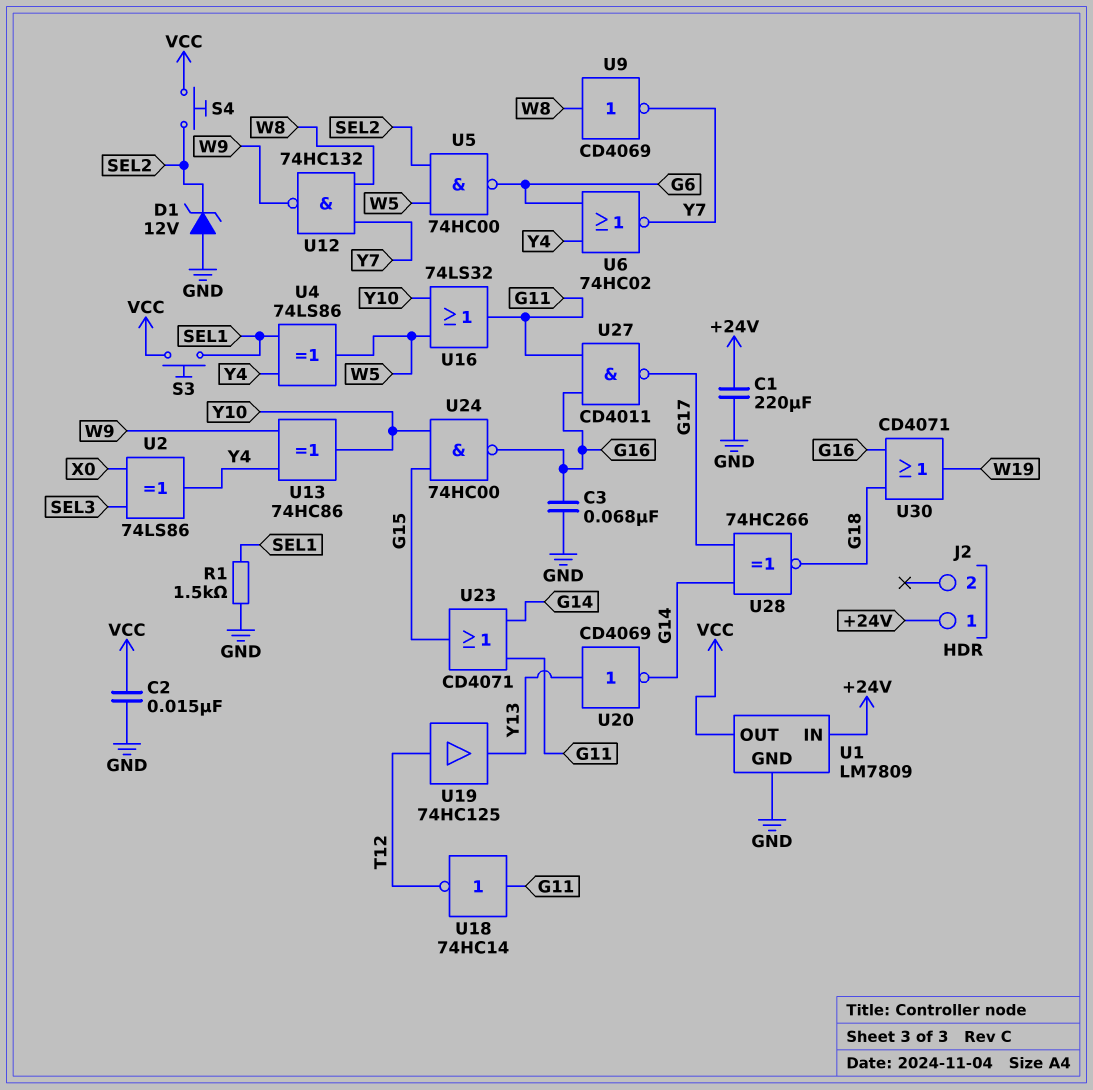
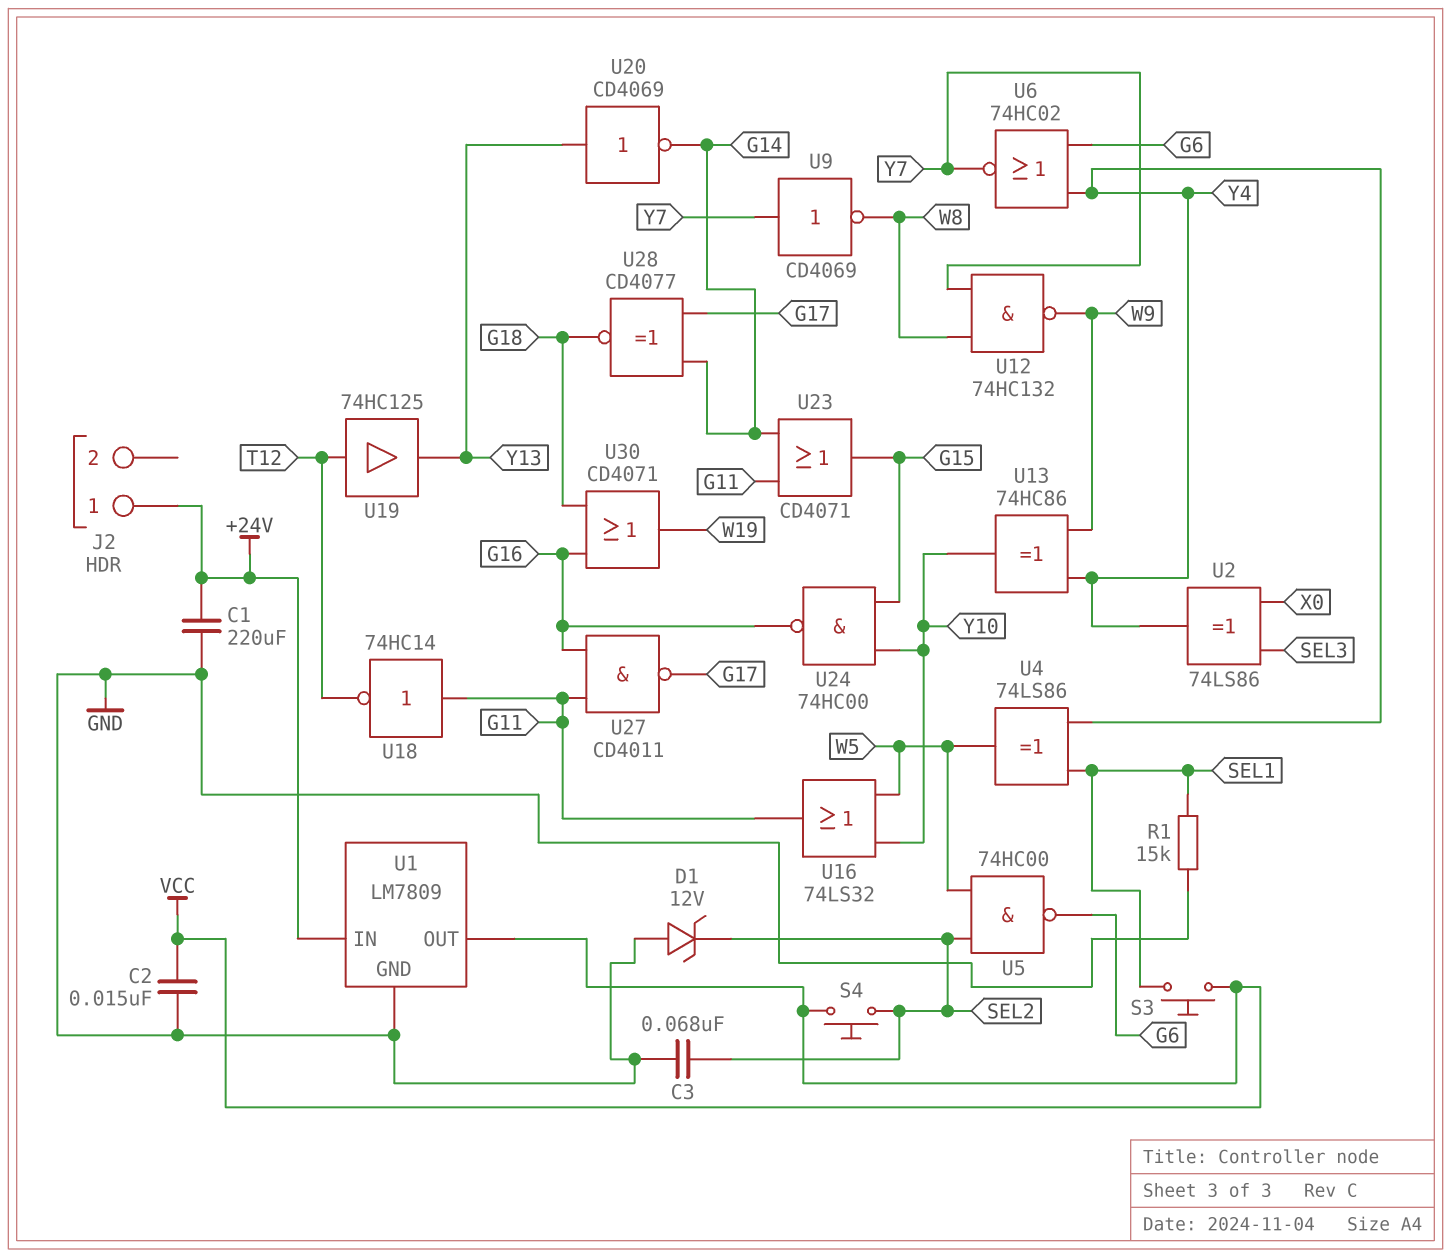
C3: 68nF (G16, GND) -> 68nF (GND, SEL2)
R1: 1.5k (GND, SEL1) -> 15k (GND, SEL1)
U9: NOT CD4069 (in W8, out Y7) -> NOT CD4069 (in Y7, out W8)
U28: XNOR 74HC266 (in G14, in G17, out G18) -> XNOR CD4077 (in G14, in G17, out G18)

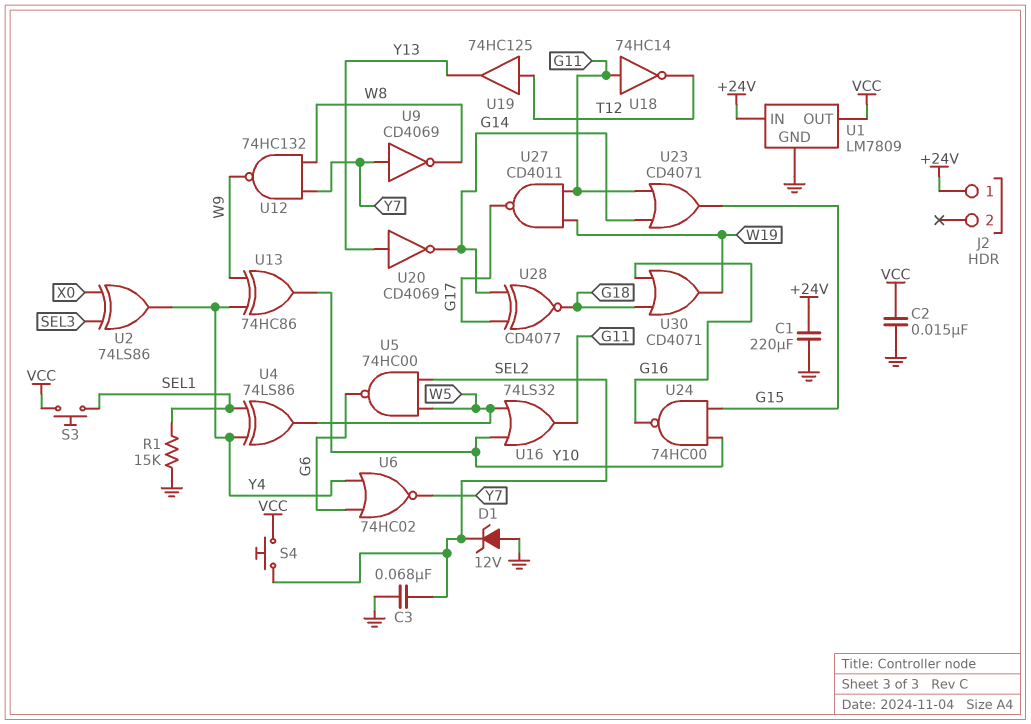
U27: NAND CD4011 (in G11, in G16, out G17) -> NAND CD4011 (in G11, in W19, out G17)

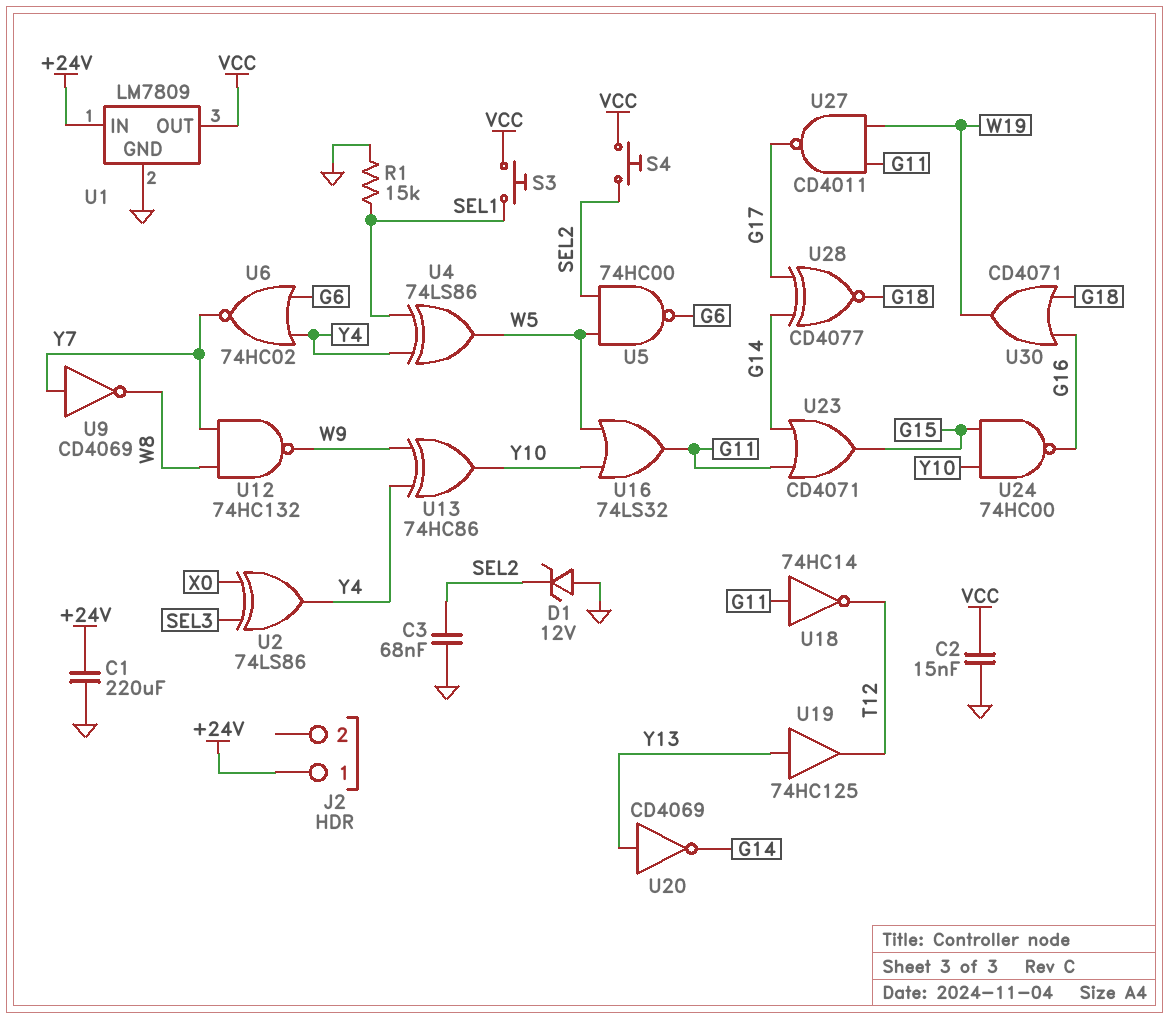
U19: buffer 74HC125 (in T12, out Y13) -> buffer 74HC125 (in Y13, out T12)

